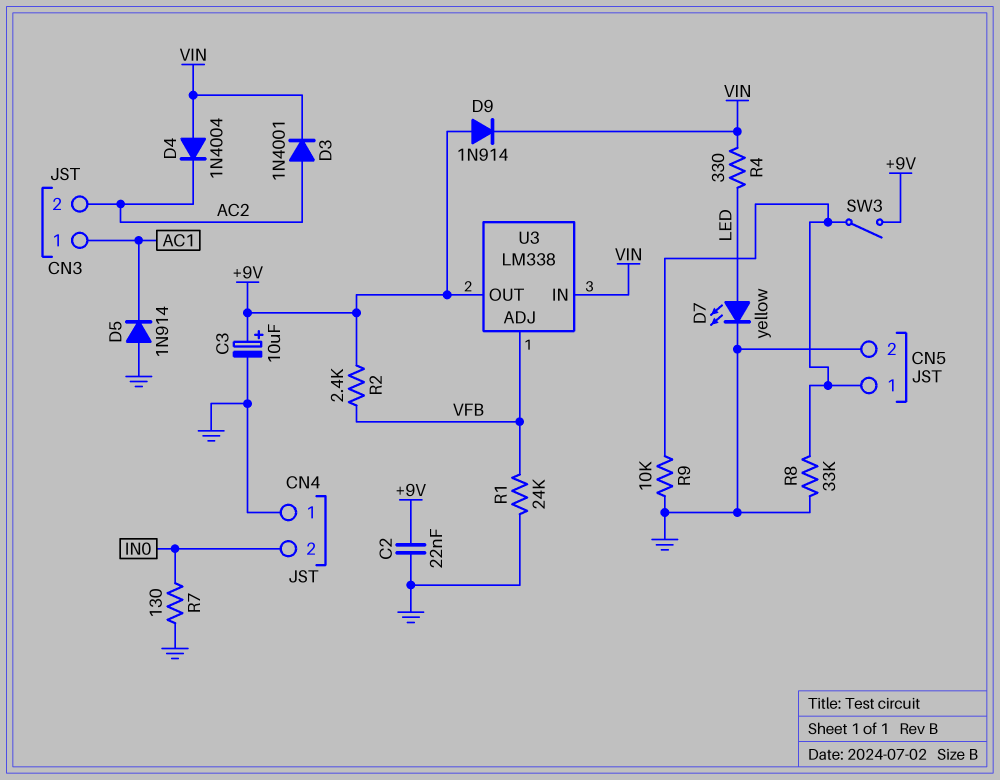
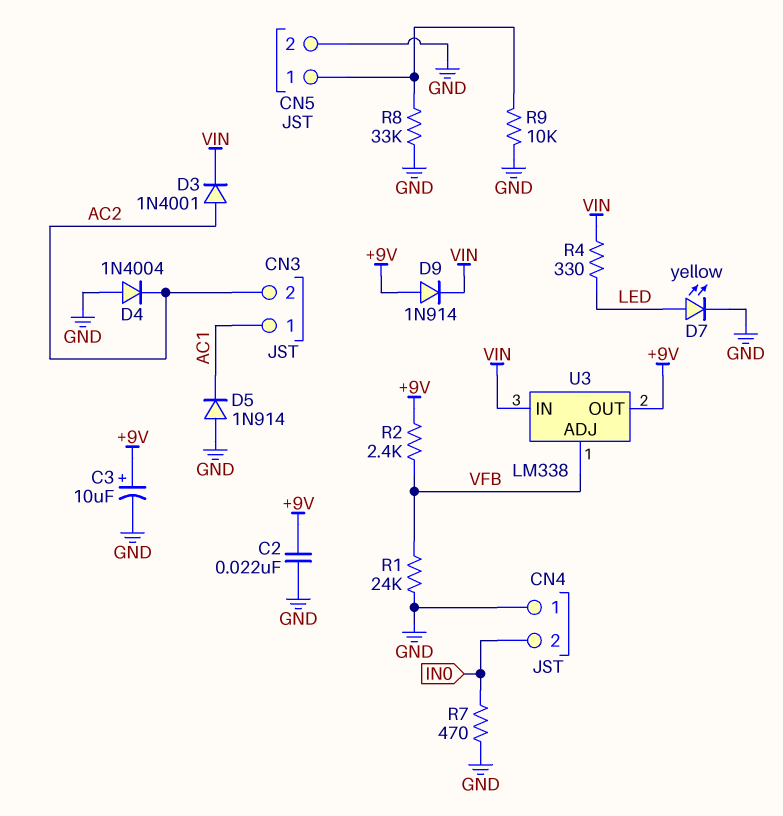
D4: diode 1N4004 (A VIN, K AC2) -> diode 1N4004 (A GND, K AC2)
R7: 130 (GND, IN0) -> 470 (GND, IN0)
SW3: switch (+9V, CN5/1) -> none

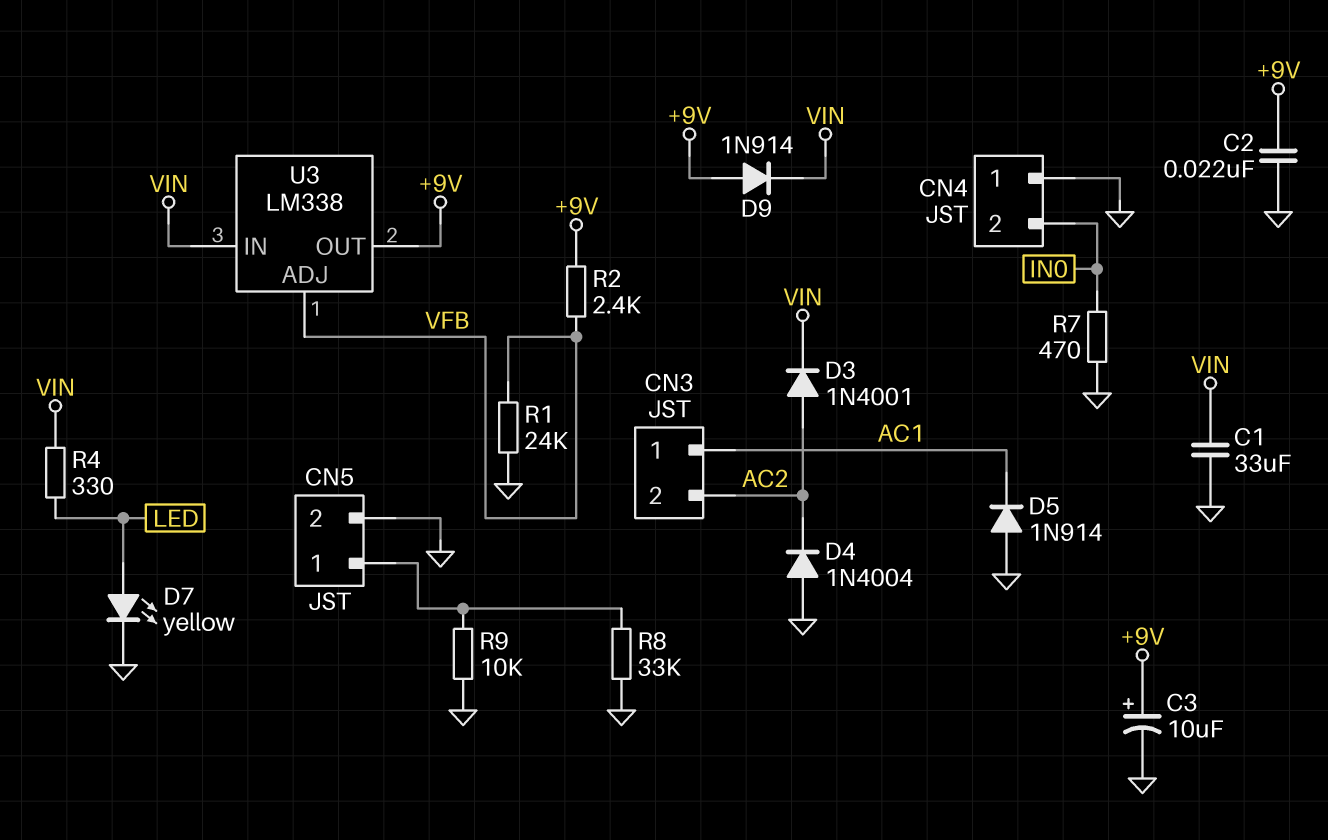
C1: none -> 33uF (GND, VIN)

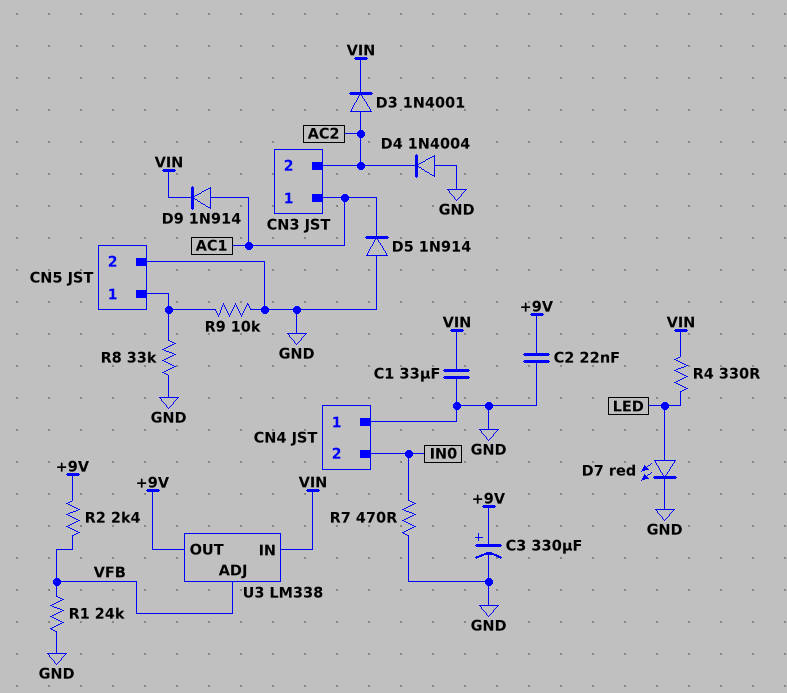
C3: 10uF (plus +9V, minus GND) -> 330uF (plus +9V, minus GND)
D7: LED yellow (A LED, K GND) -> LED red (A LED, K GND)
D9: diode 1N914 (A +9V, K VIN) -> diode 1N914 (A AC1, K VIN)

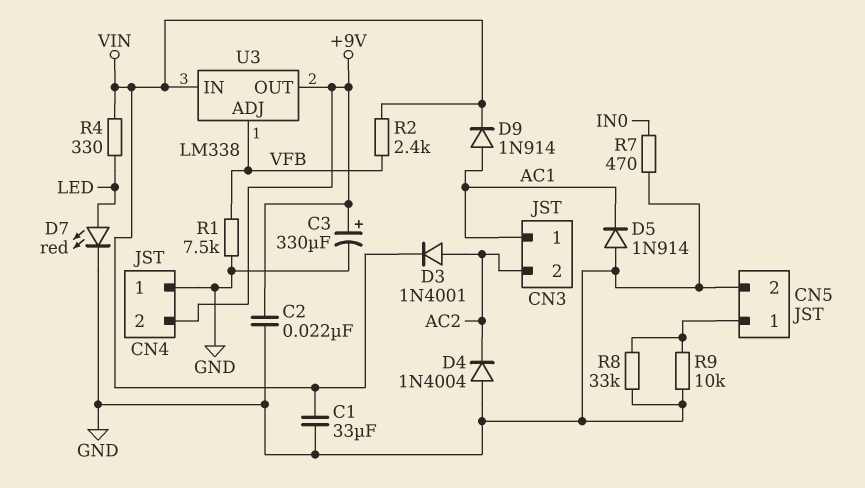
CN4 pin 2: IN0 -> +9V
R1: 24k (GND, VFB) -> 7.5k (GND, VFB)
R2: 2.4k (+9V, VFB) -> 2.4k (VFB, VIN)

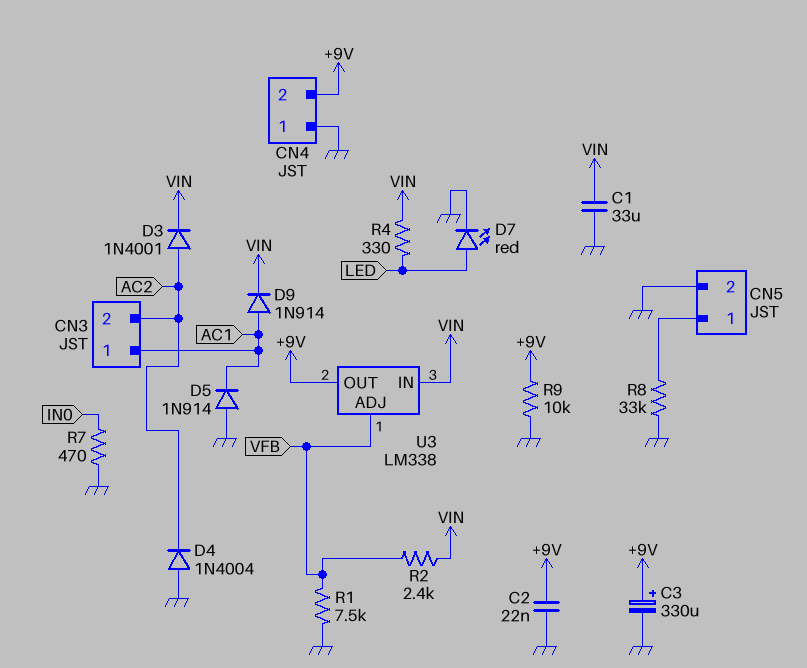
R9: 10k (CN5/1, GND) -> 10k (+9V, GND)

